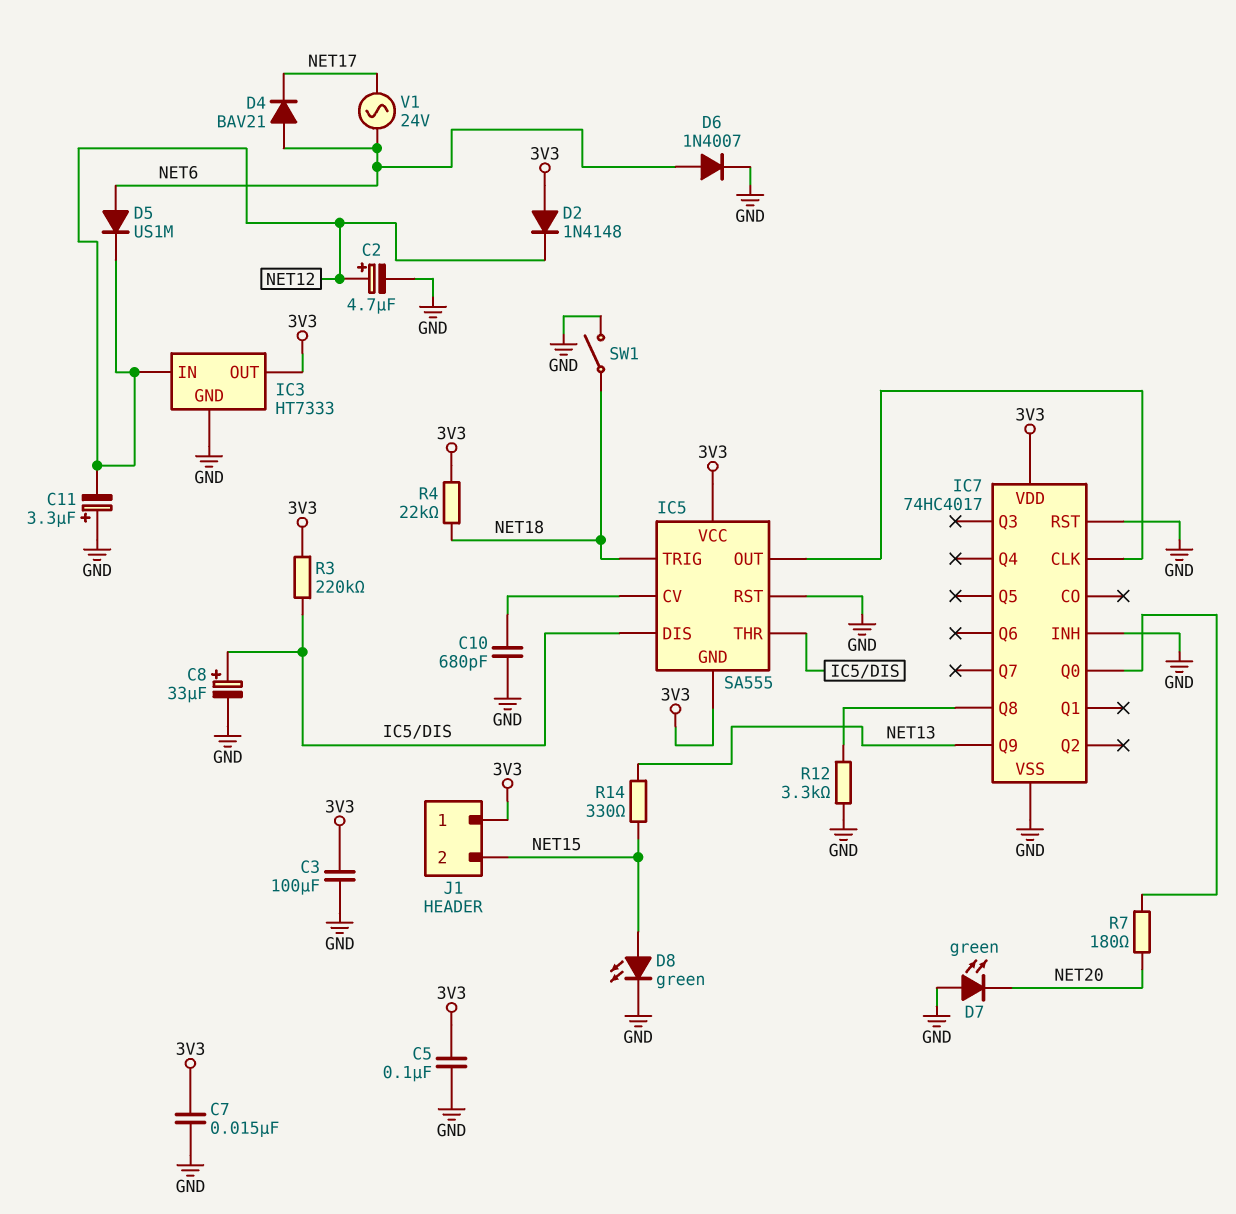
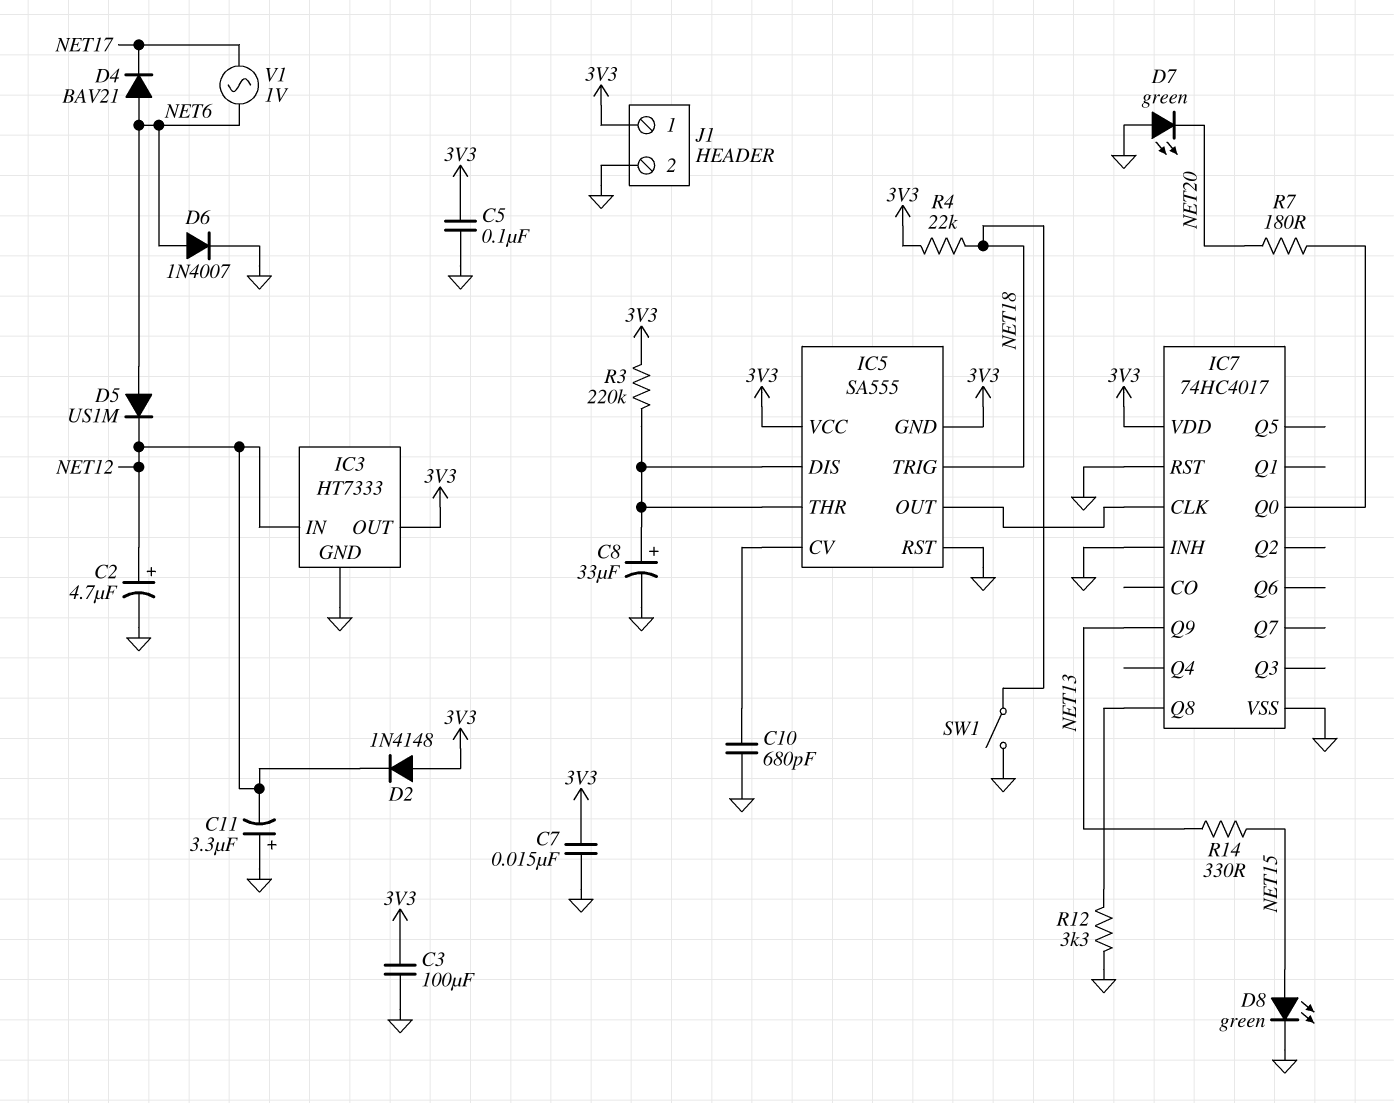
J1 pin 2: NET15 -> GND
V1: AC 24V (NET6, NET17) -> AC 1V (NET6, NET17)

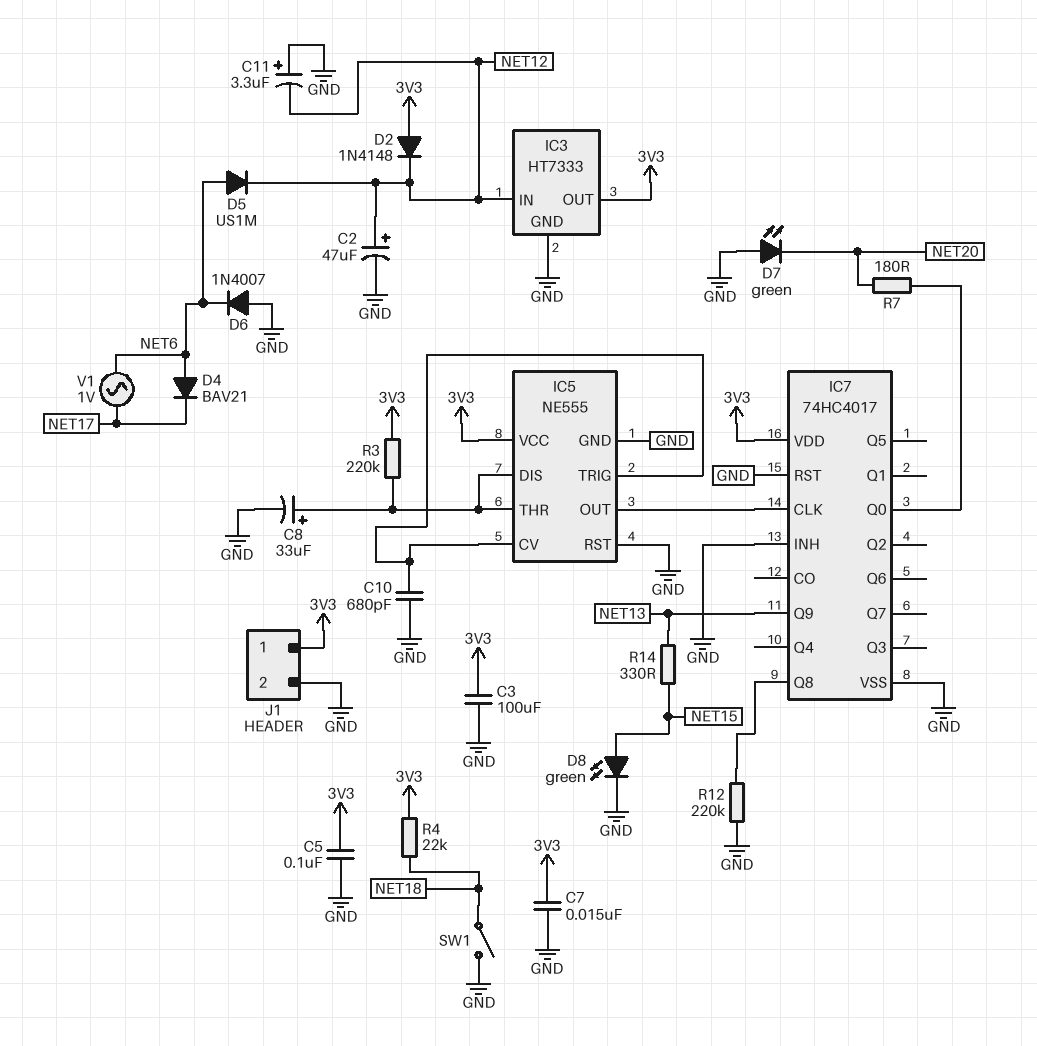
C2: 4.7uF (plus NET12, minus GND) -> 47uF (plus NET12, minus GND)
D6: diode 1N4007 (A NET6, K GND) -> diode 1N4007 (A GND, K NET6)
IC5: SA555 -> NE555
IC5 pin GND: 3V3 -> GND
IC5 pin TRIG: NET18 -> IC5/CV
R12: 3.3k (GND, IC7/Q8) -> 220k (GND, IC7/Q8)

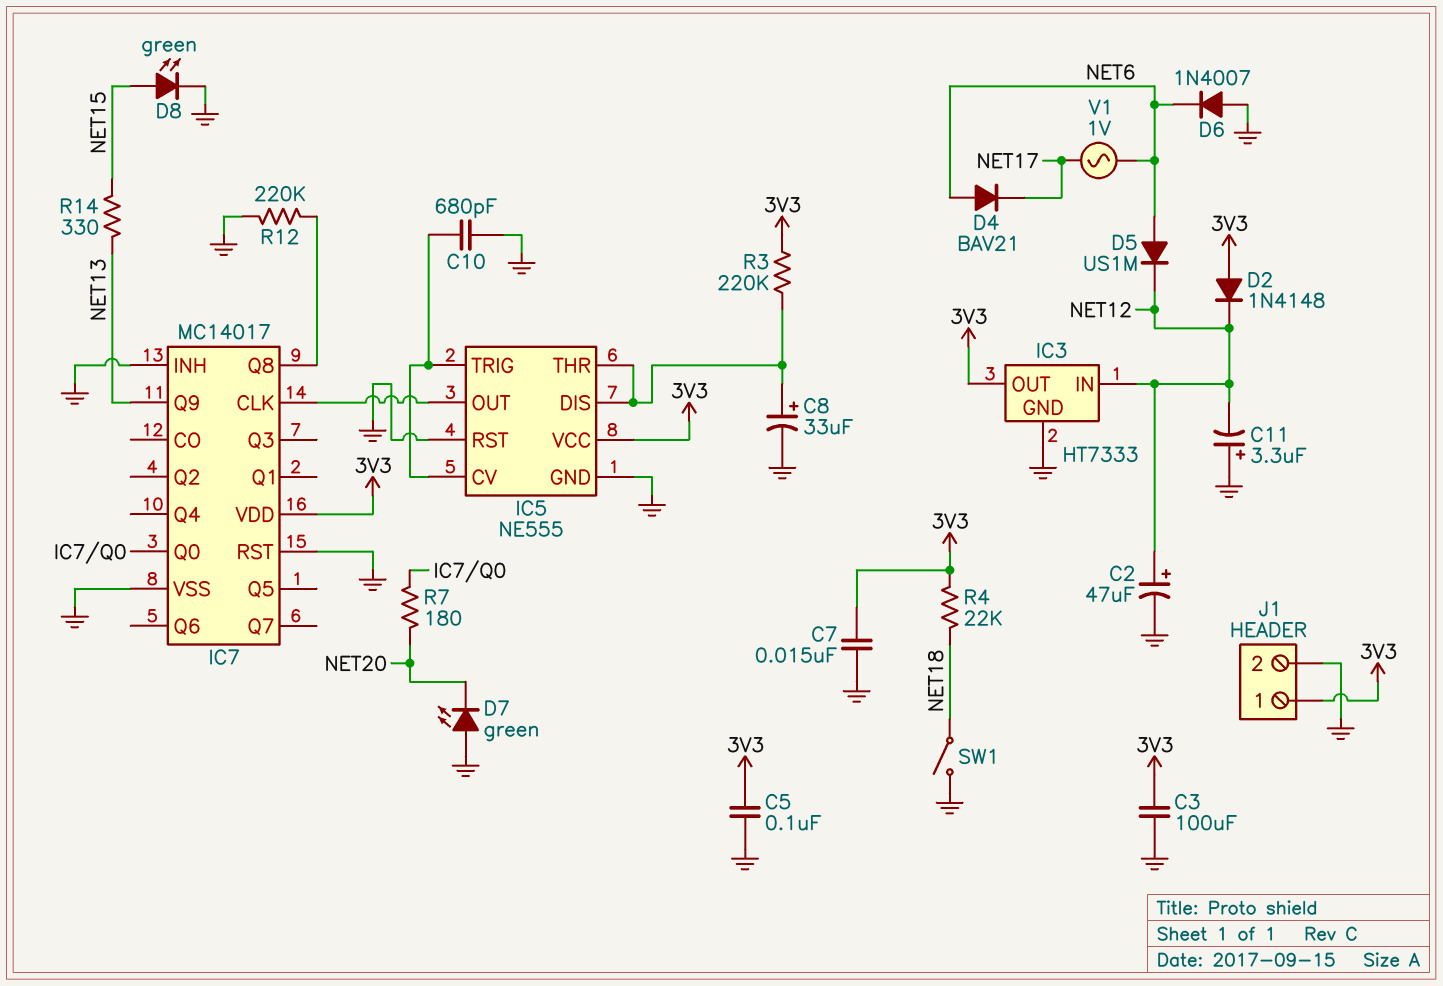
IC7: 74HC4017 -> MC14017

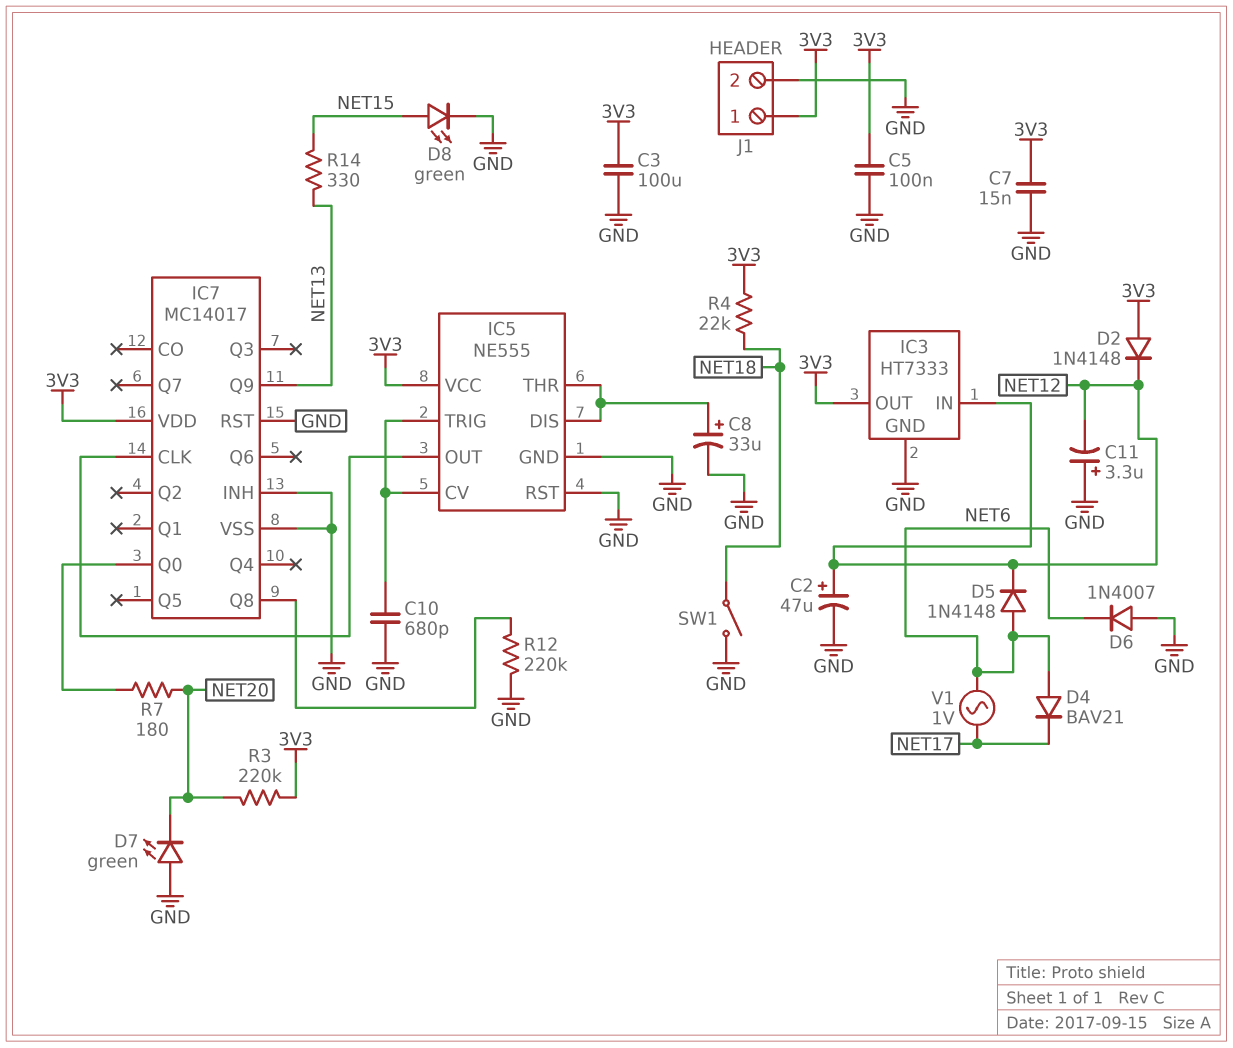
D5: diode US1M (A NET6, K NET12) -> diode 1N4148 (A NET6, K NET12)
R3: 220k (3V3, IC5/DIS) -> 220k (3V3, NET20)

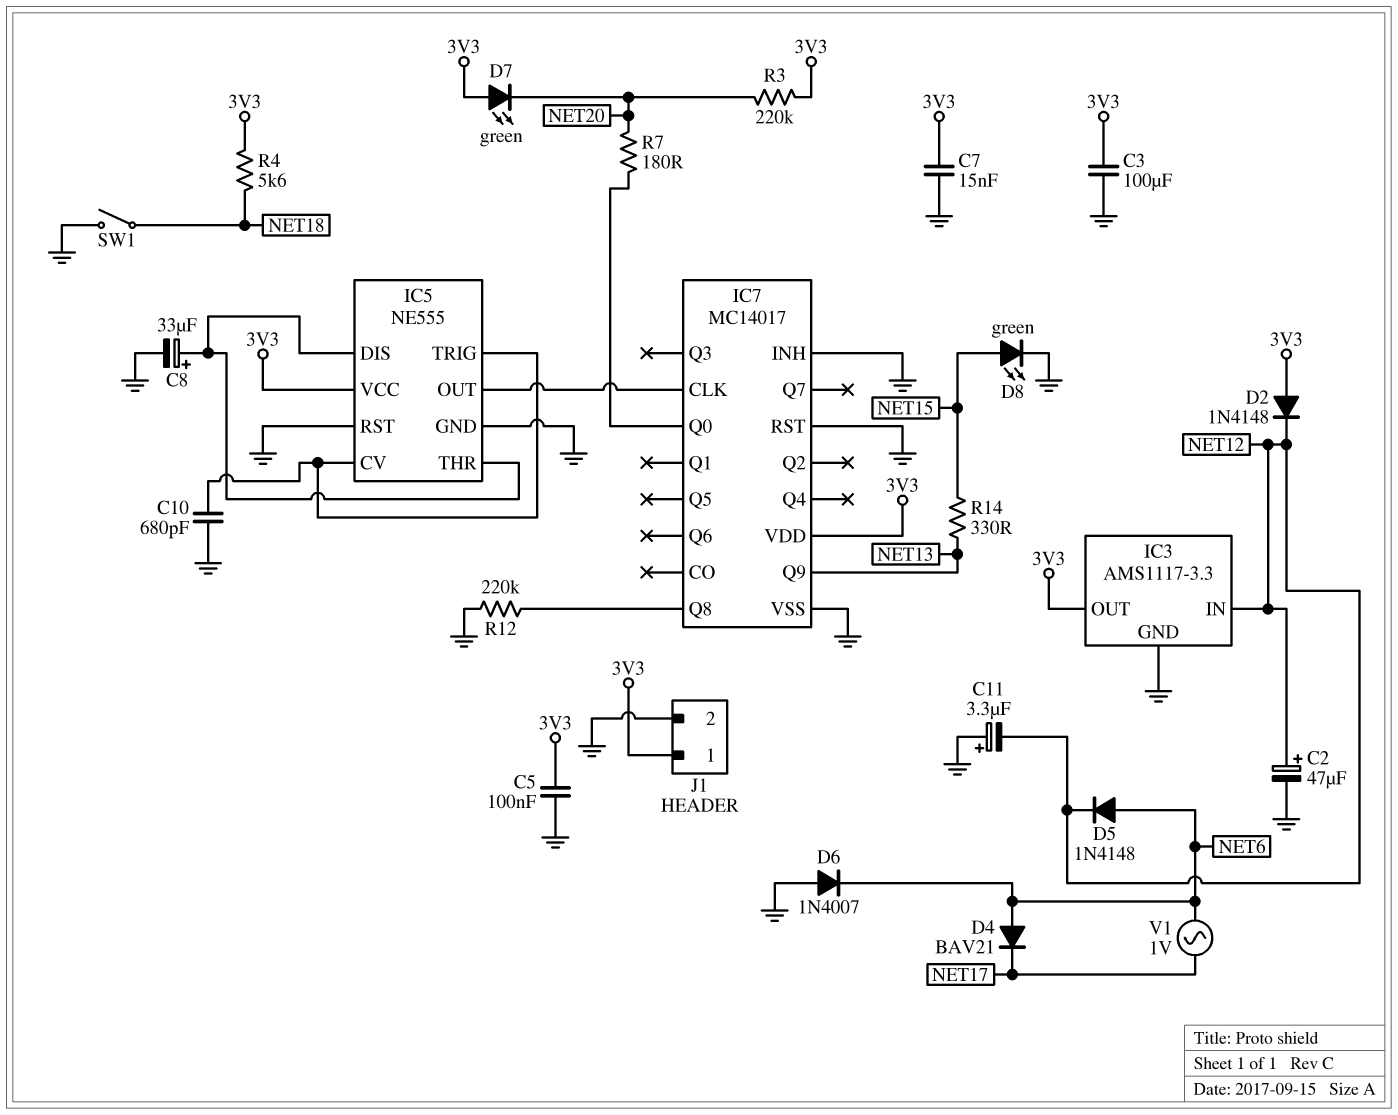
D7: LED green (A GND, K NET20) -> LED green (A 3V3, K NET20)
IC3: HT7333 -> AMS1117-3.3
R4: 22k (3V3, NET18) -> 5.6k (3V3, NET18)

